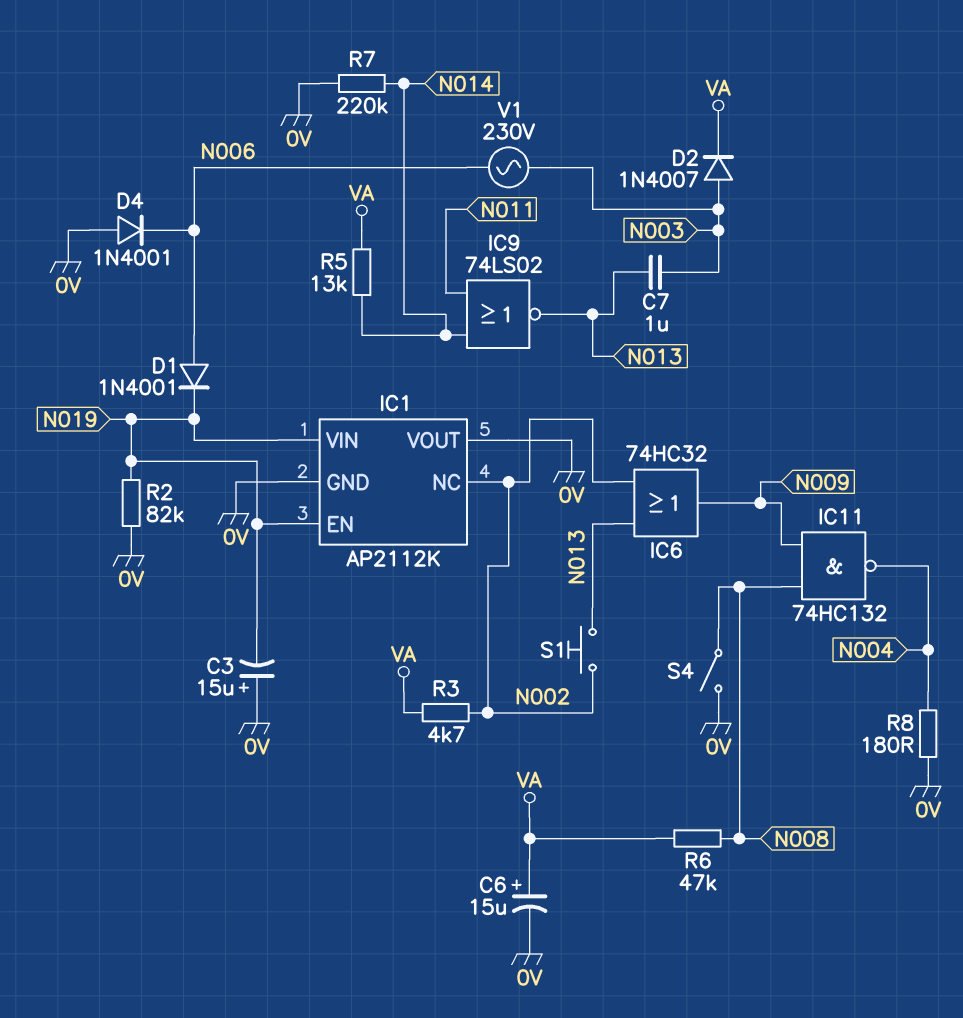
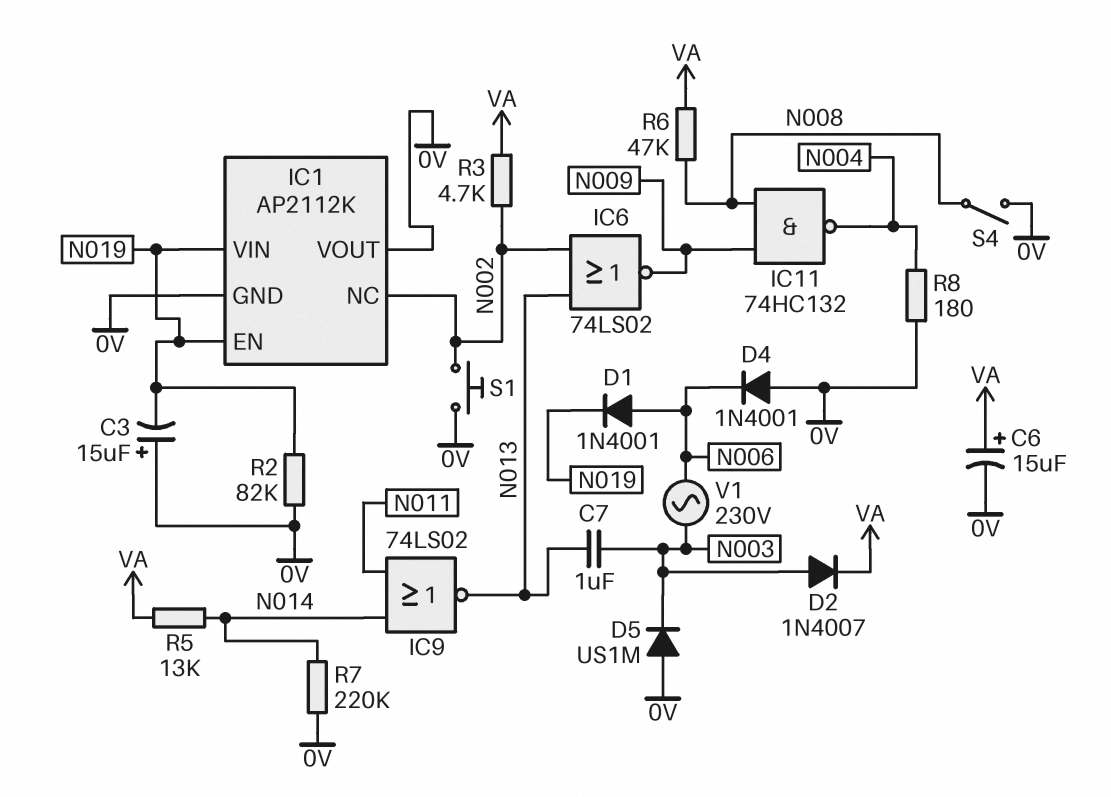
D5: none -> diode US1M (A 0V, K N003)
IC6: OR 74HC32 (in N002, in N013, out N009) -> NOR 74LS02 (in N002, in N013, out N009)
S1: button (N002, N013) -> button (0V, N002)

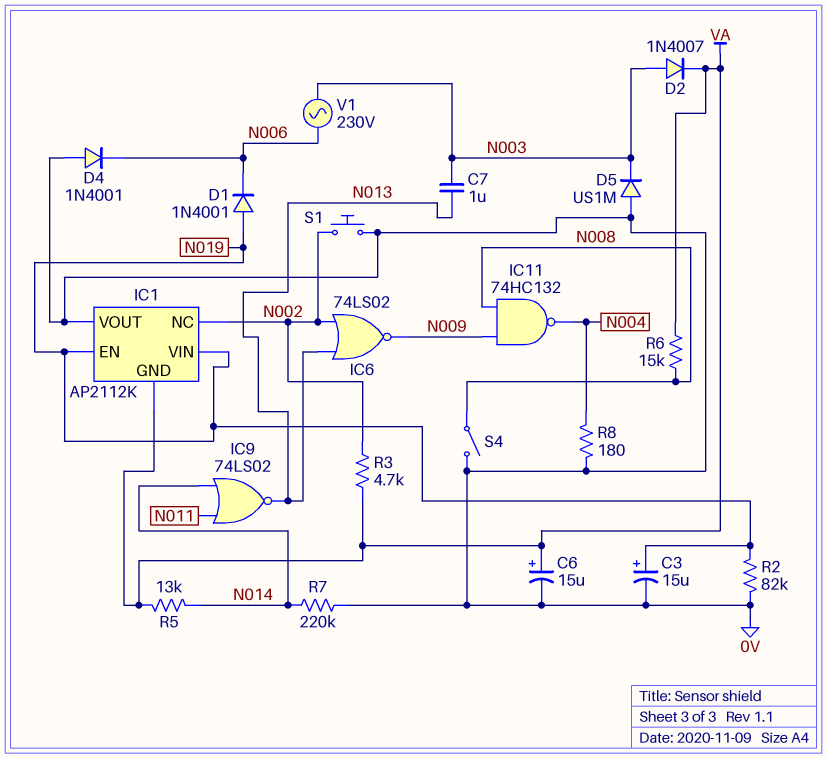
C3: 15uF (plus 0V, minus N019) -> 15uF (plus N019, minus 0V)
D1: diode 1N4001 (A N006, K N019) -> diode 1N4001 (A N019, K N006)
IC1 pin GND: 0V -> VA
R6: 47k (N008, VA) -> 15k (N008, VA)

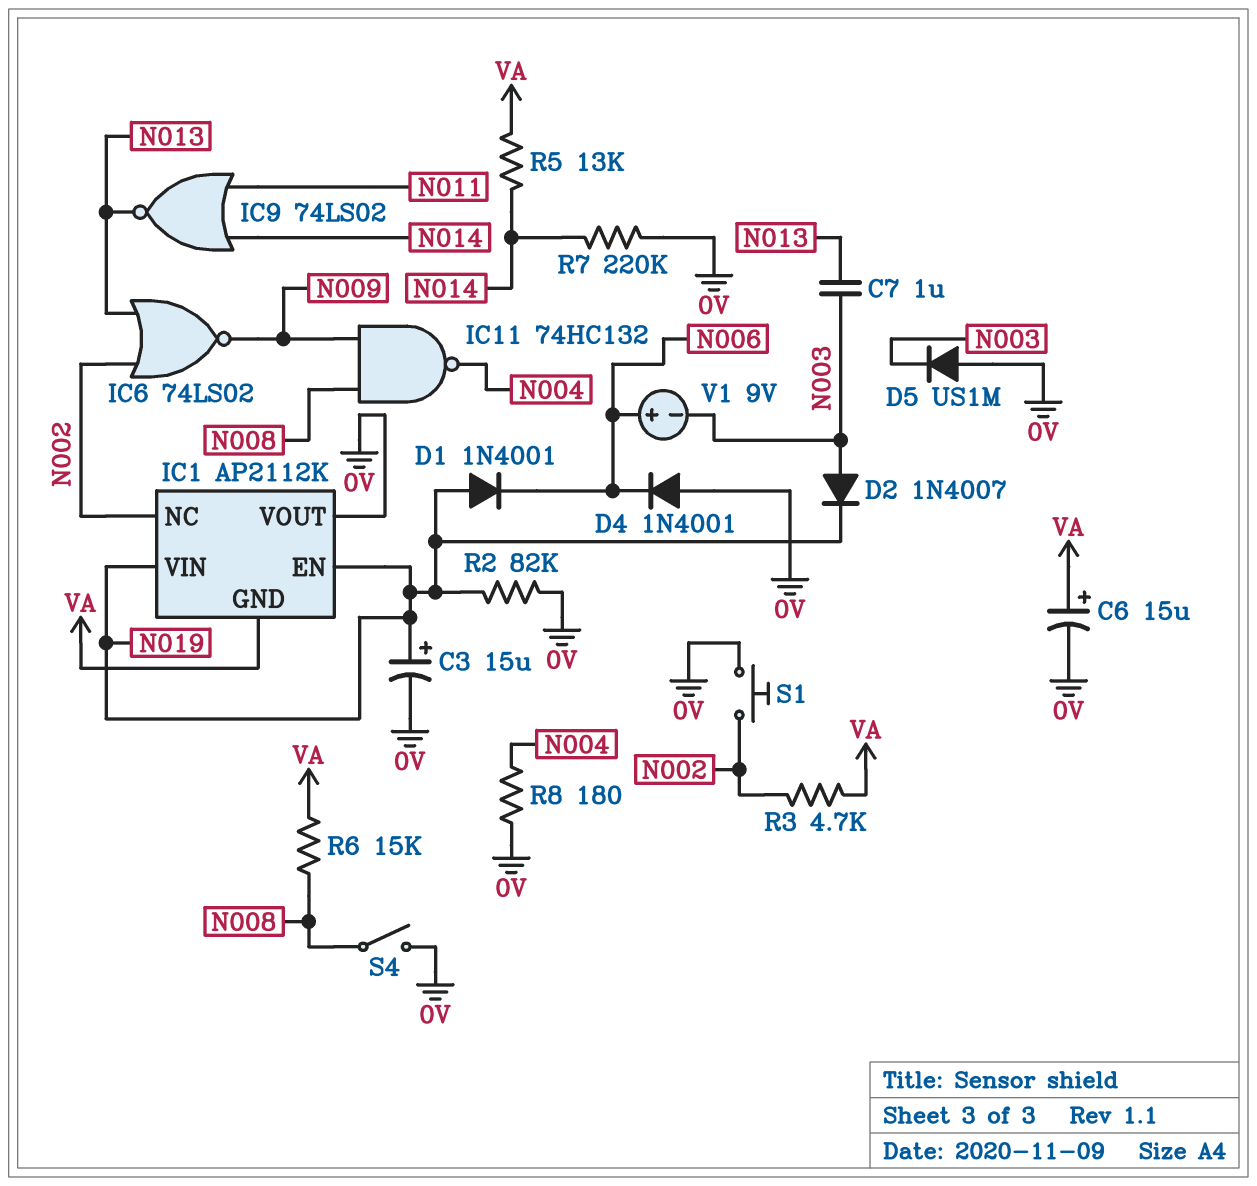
D2: diode 1N4007 (A N003, K VA) -> diode 1N4007 (A N003, K N019)
V1: AC 230V (N003, N006) -> 9V (plus N006, minus N003)

